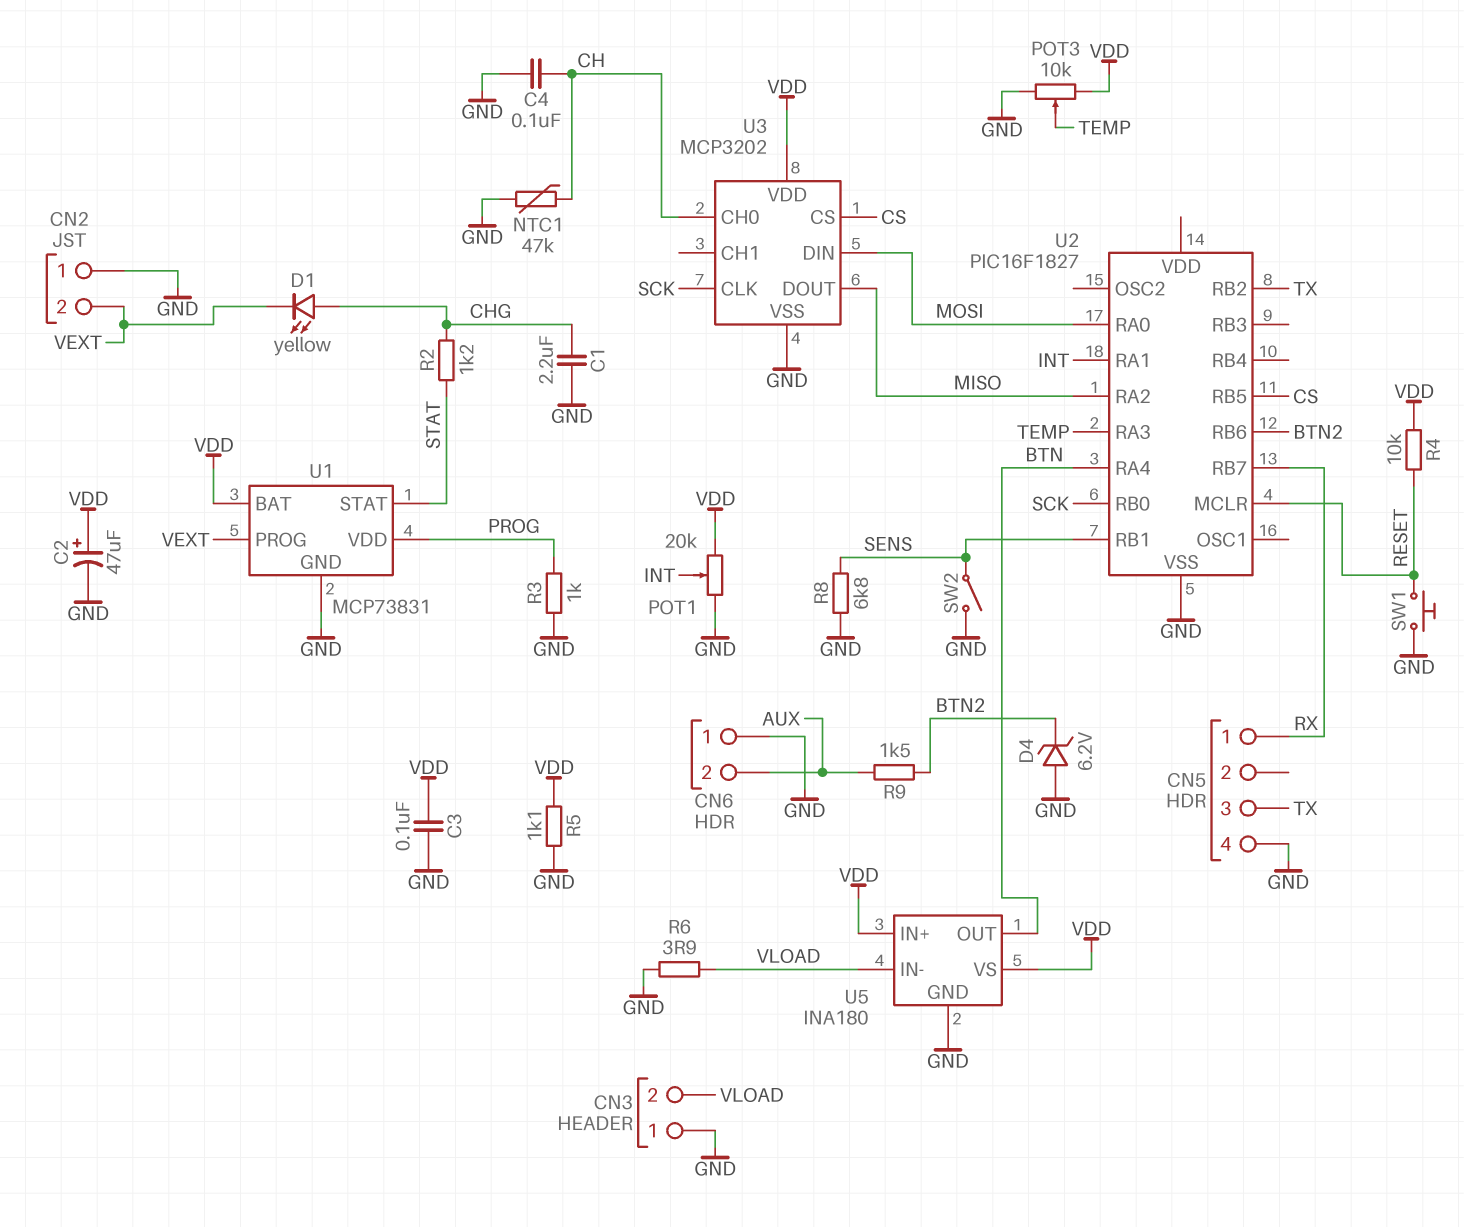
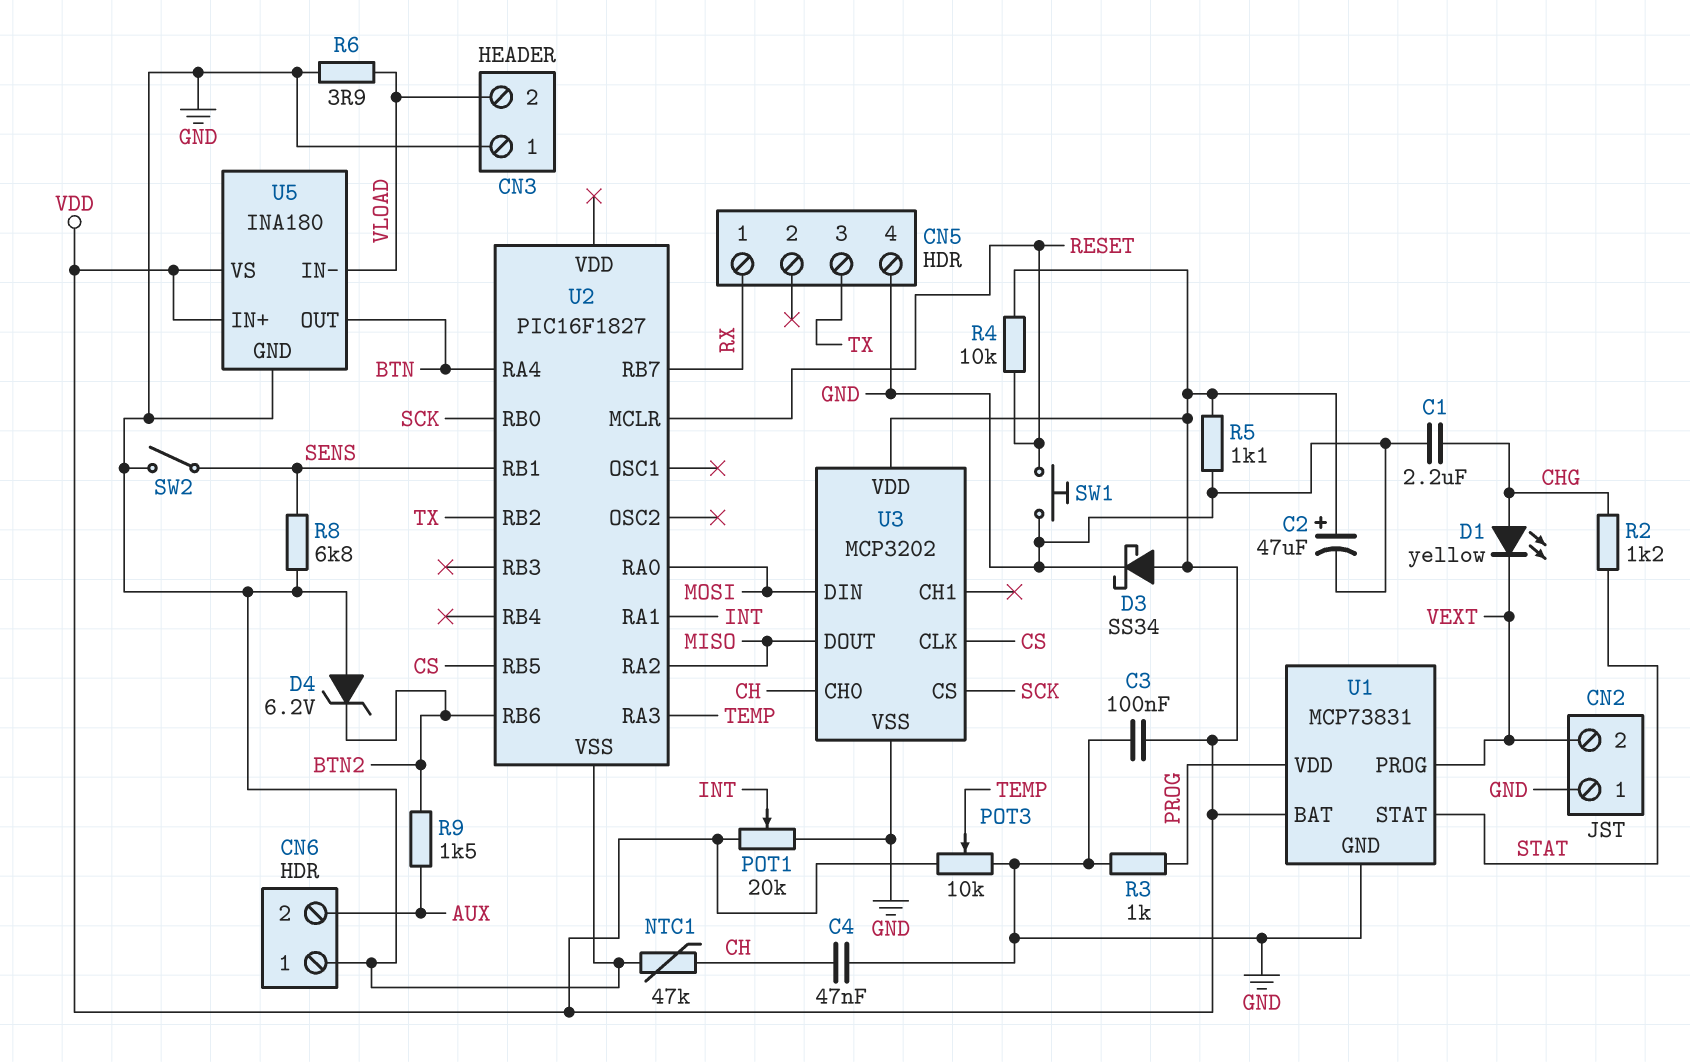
C4: 100nF (CH, GND) -> 47nF (CH, GND)
D3: none -> schottky SS34 (A VDD, K GND)
U3 pin CLK: SCK -> CS
U3 pin CS: CS -> SCK

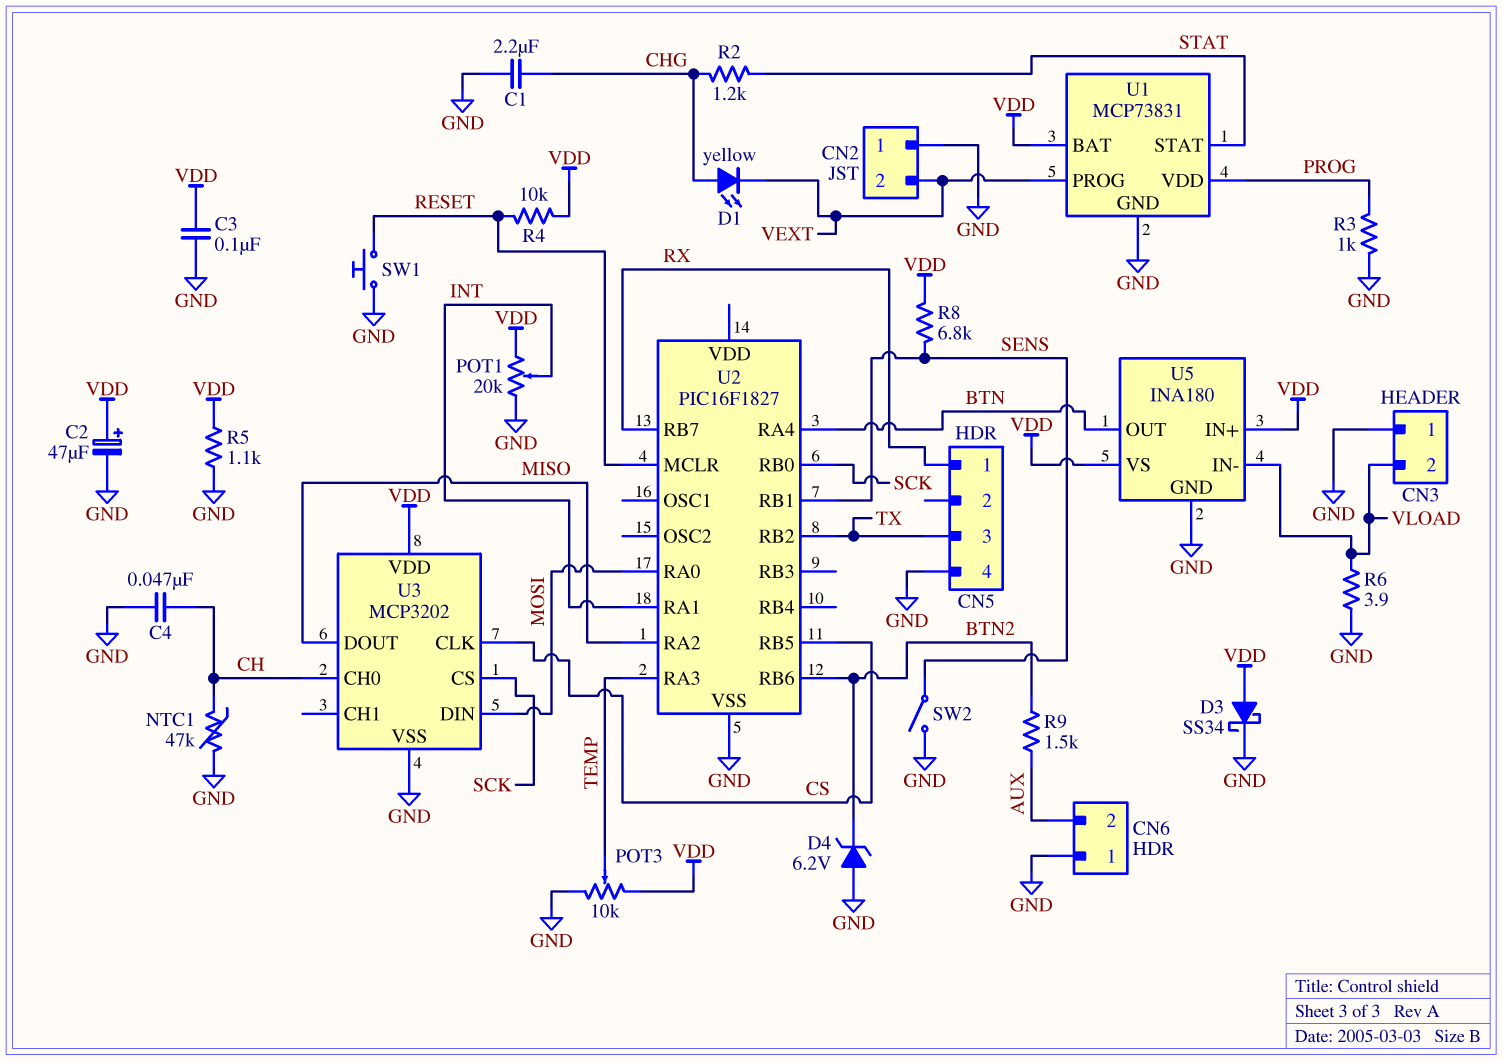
R8: 6.8k (GND, SENS) -> 6.8k (SENS, VDD)

